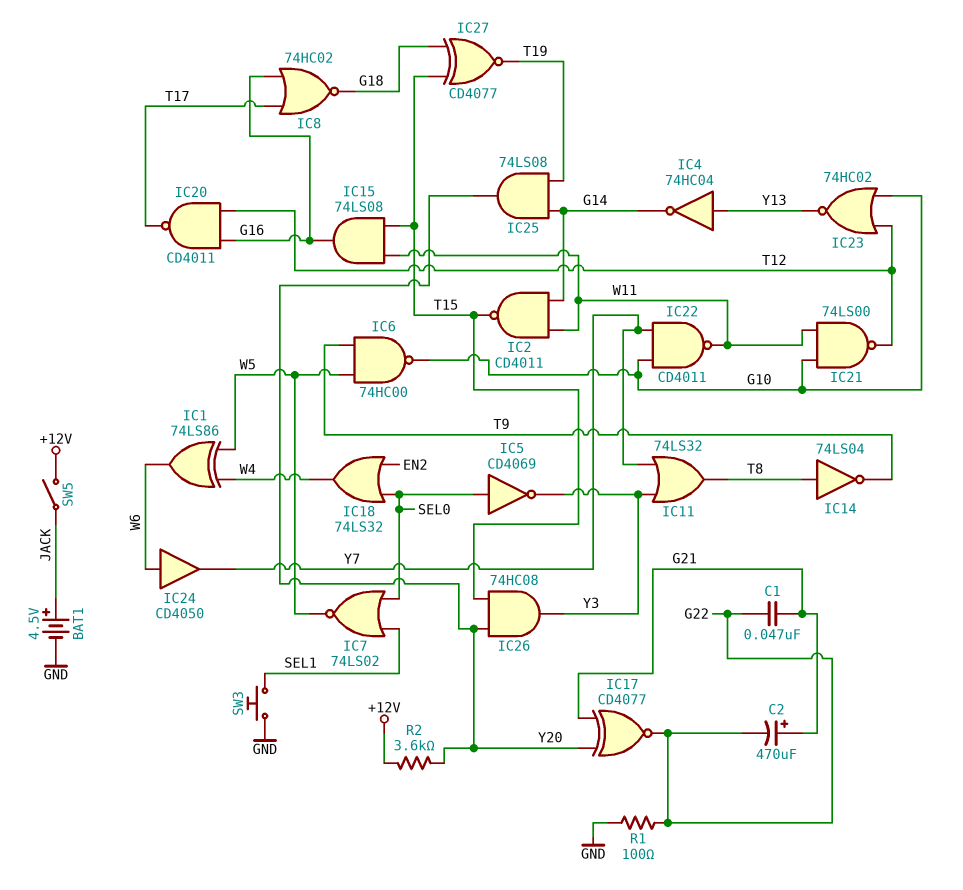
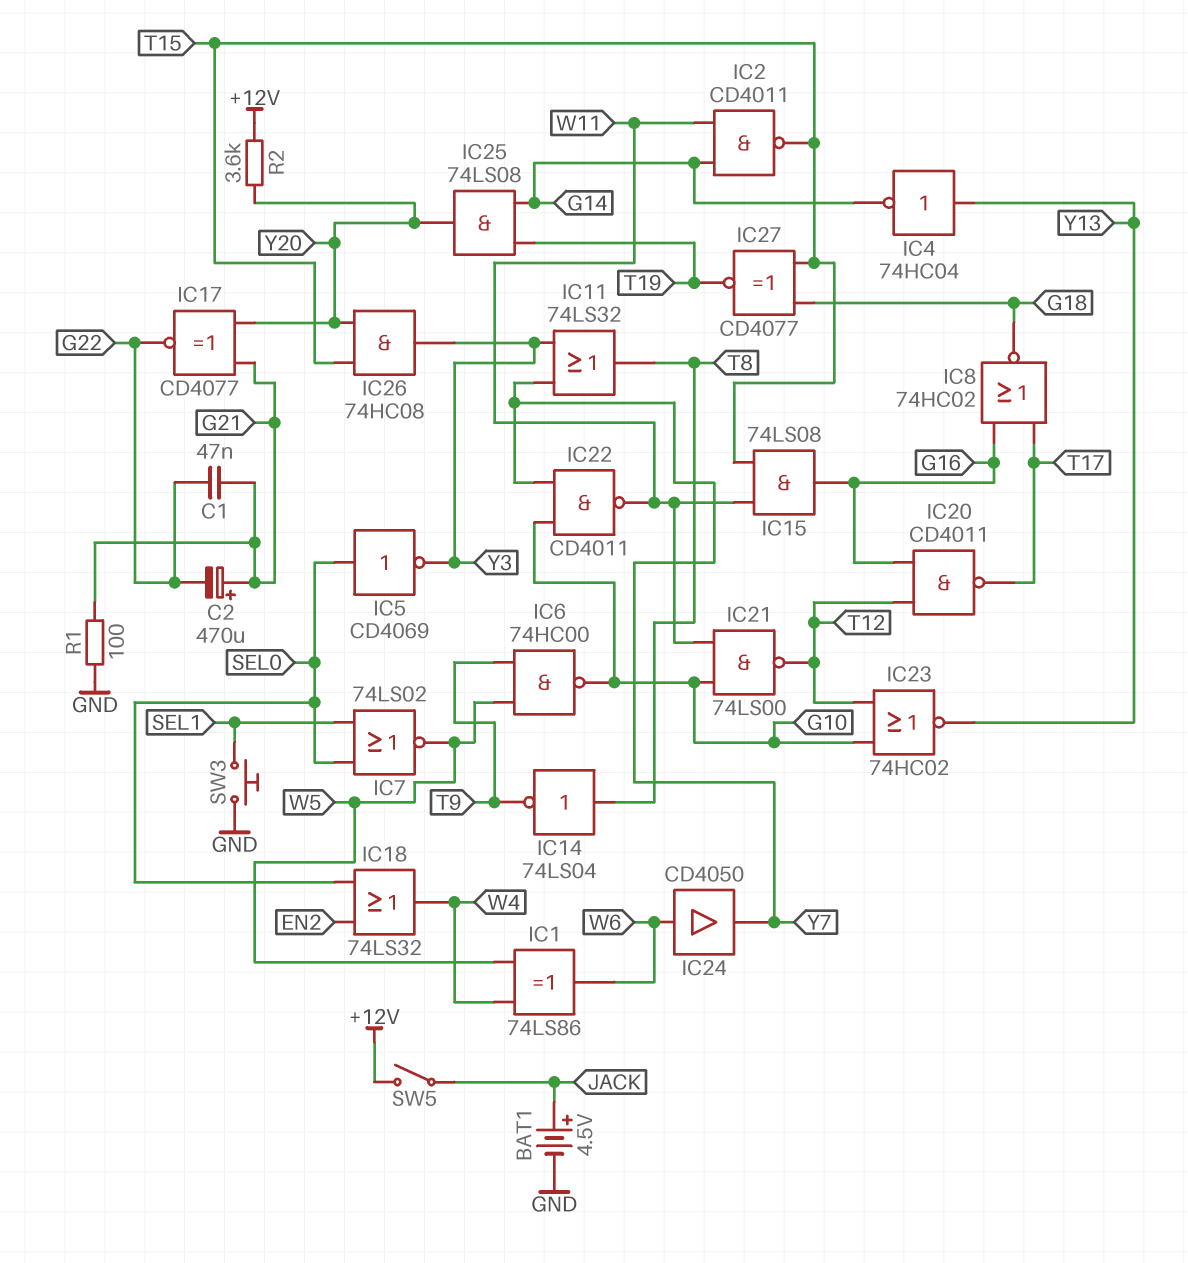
R1: 100 (G22, GND) -> 100 (G21, GND)

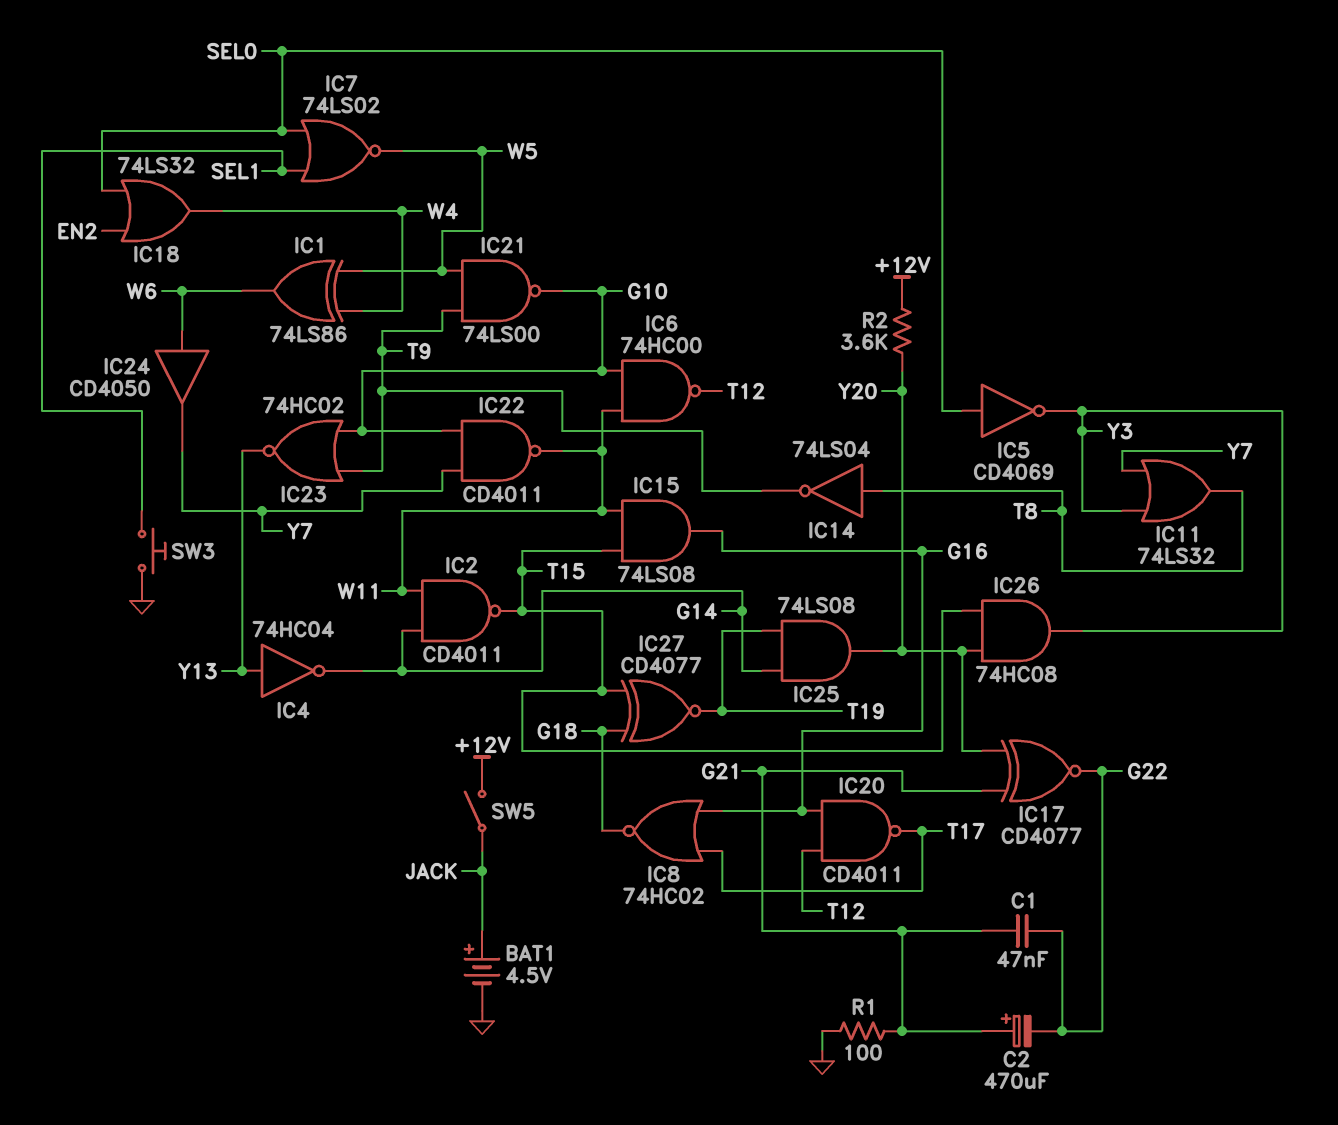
IC6: NAND 74HC00 (in T9, in W5, out G10) -> NAND 74HC00 (in G10, in W11, out T12)
IC21: NAND 74LS00 (in G10, in W11, out T12) -> NAND 74LS00 (in T9, in W5, out G10)
IC23: NOR 74HC02 (in G10, in T12, out Y13) -> NOR 74HC02 (in G10, in T9, out Y13)

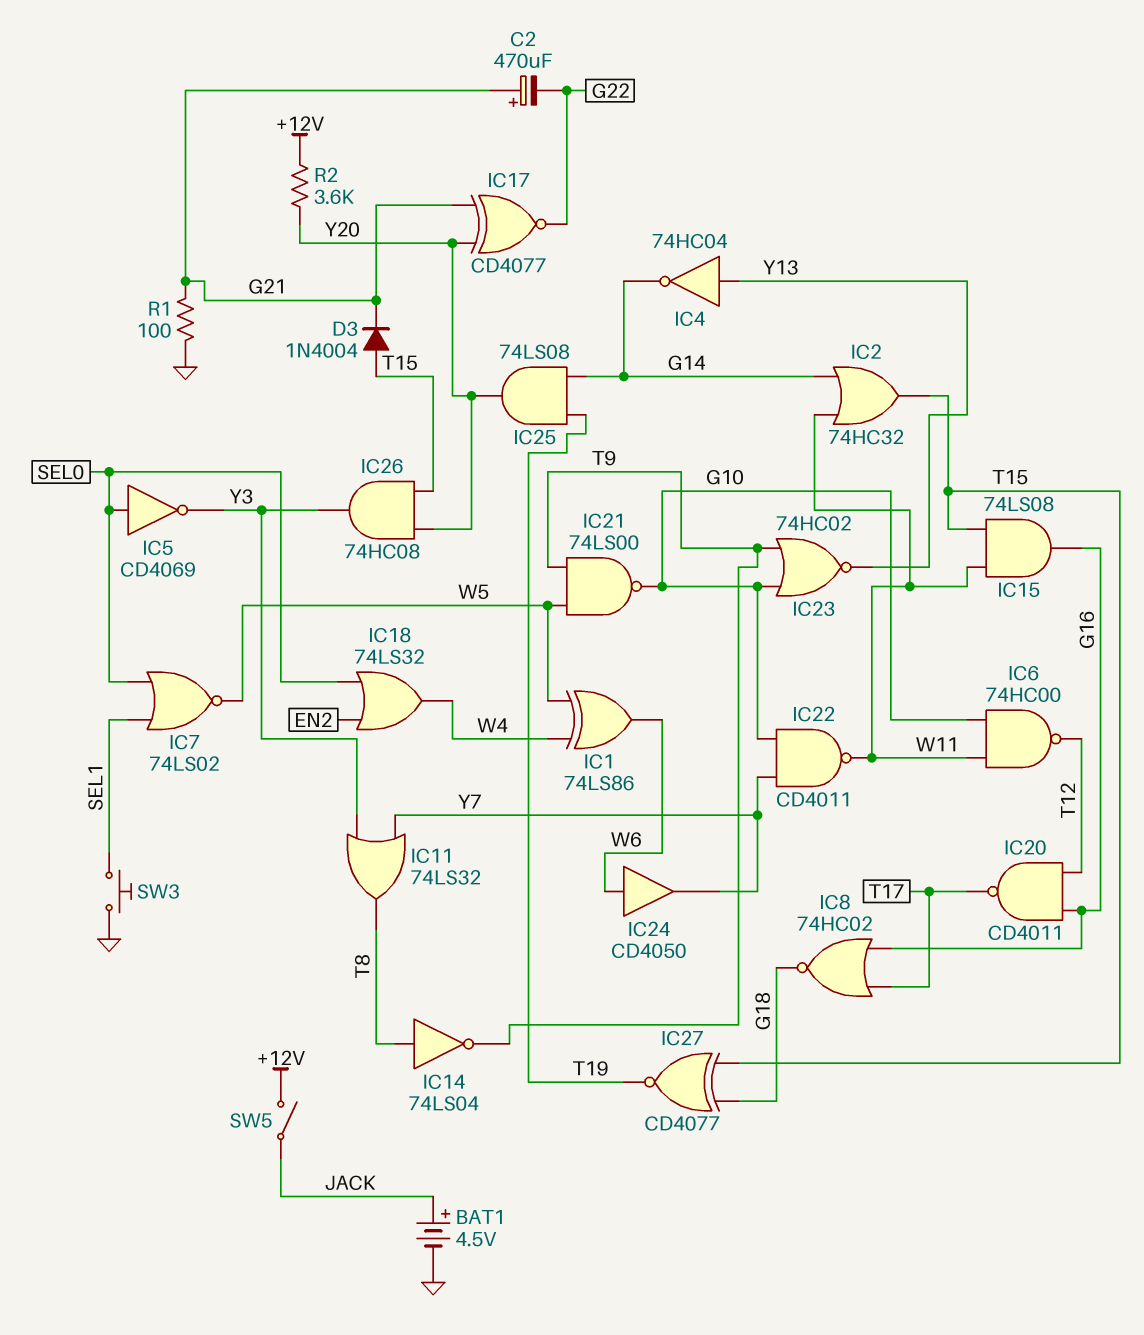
C1: 47nF (G21, G22) -> none
D3: none -> diode 1N4004 (A T15, K G21)
IC2: NAND CD4011 (in G14, in W11, out T15) -> OR 74HC32 (in G14, in W11, out T15)

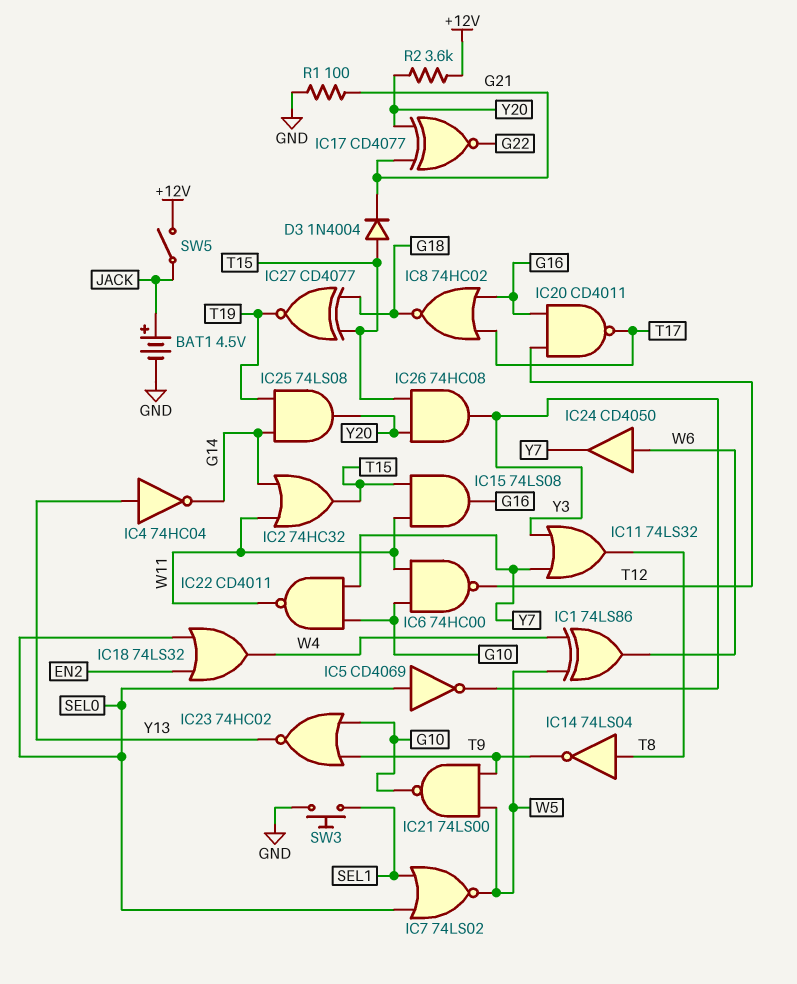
C2: 470uF (plus G21, minus G22) -> none

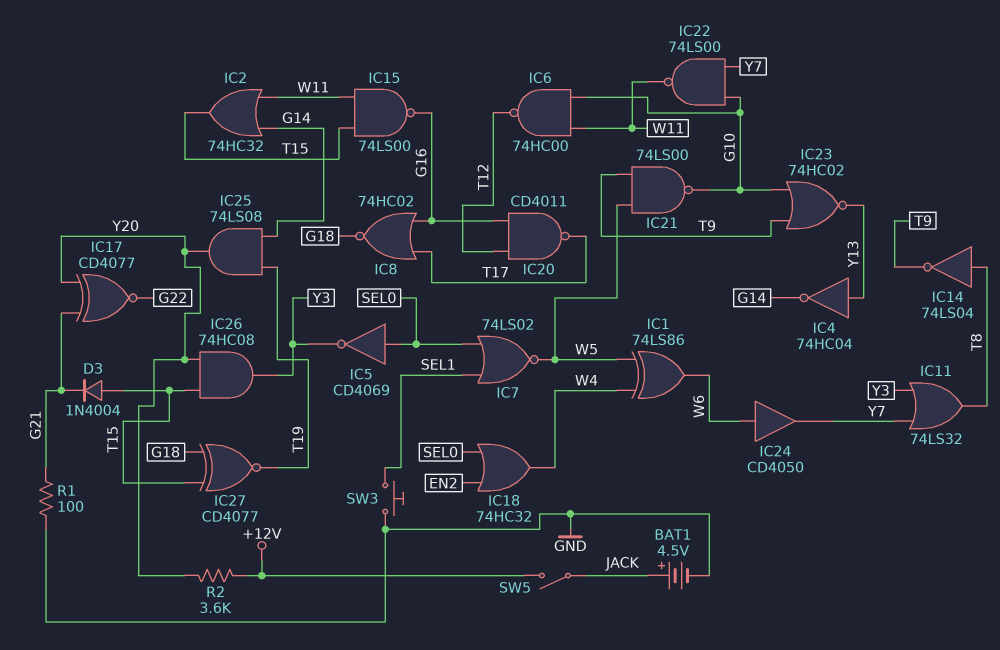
IC15: AND 74LS08 (in T15, in W11, out G16) -> NAND 74LS00 (in T15, in W11, out G16)
IC18: OR 74LS32 (in EN2, in SEL0, out W4) -> OR 74HC32 (in EN2, in SEL0, out W4)
IC22: NAND CD4011 (in G10, in Y7, out W11) -> NAND 74LS00 (in G10, in Y7, out W11)

